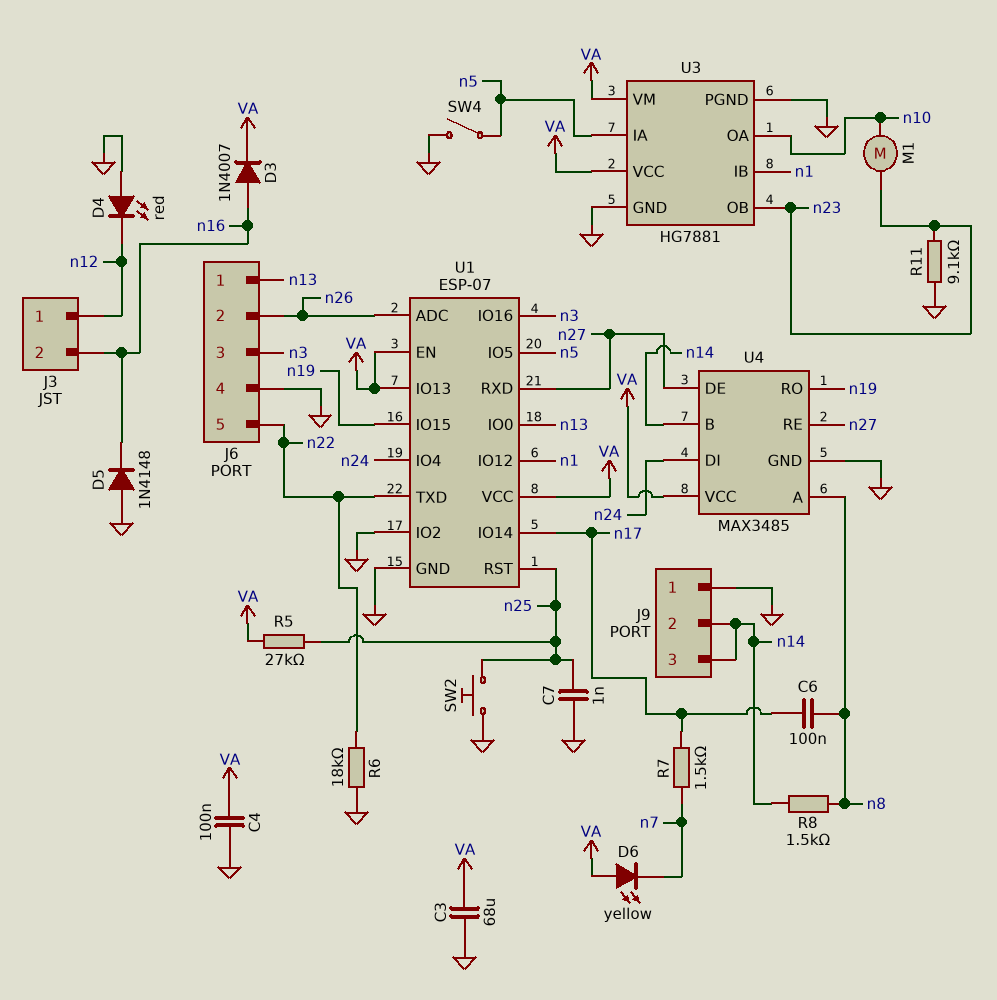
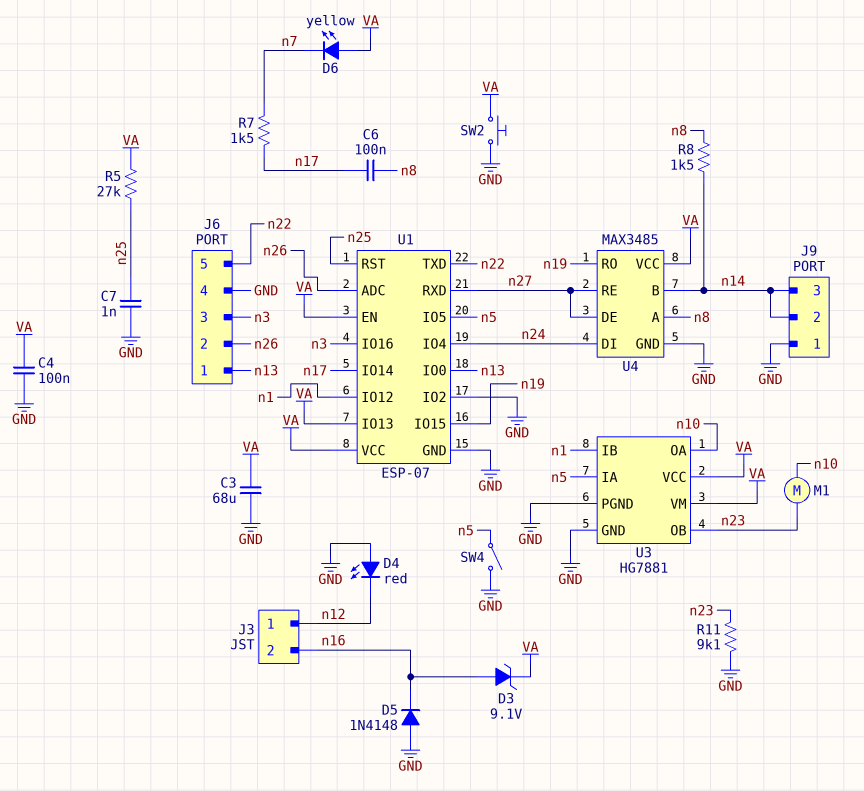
D3: diode 1N4007 (A n16, K VA) -> zener 9.1V (A n16, K VA)
R6: 18k (GND, n22) -> none
SW2: button (GND, n25) -> button (GND, VA)

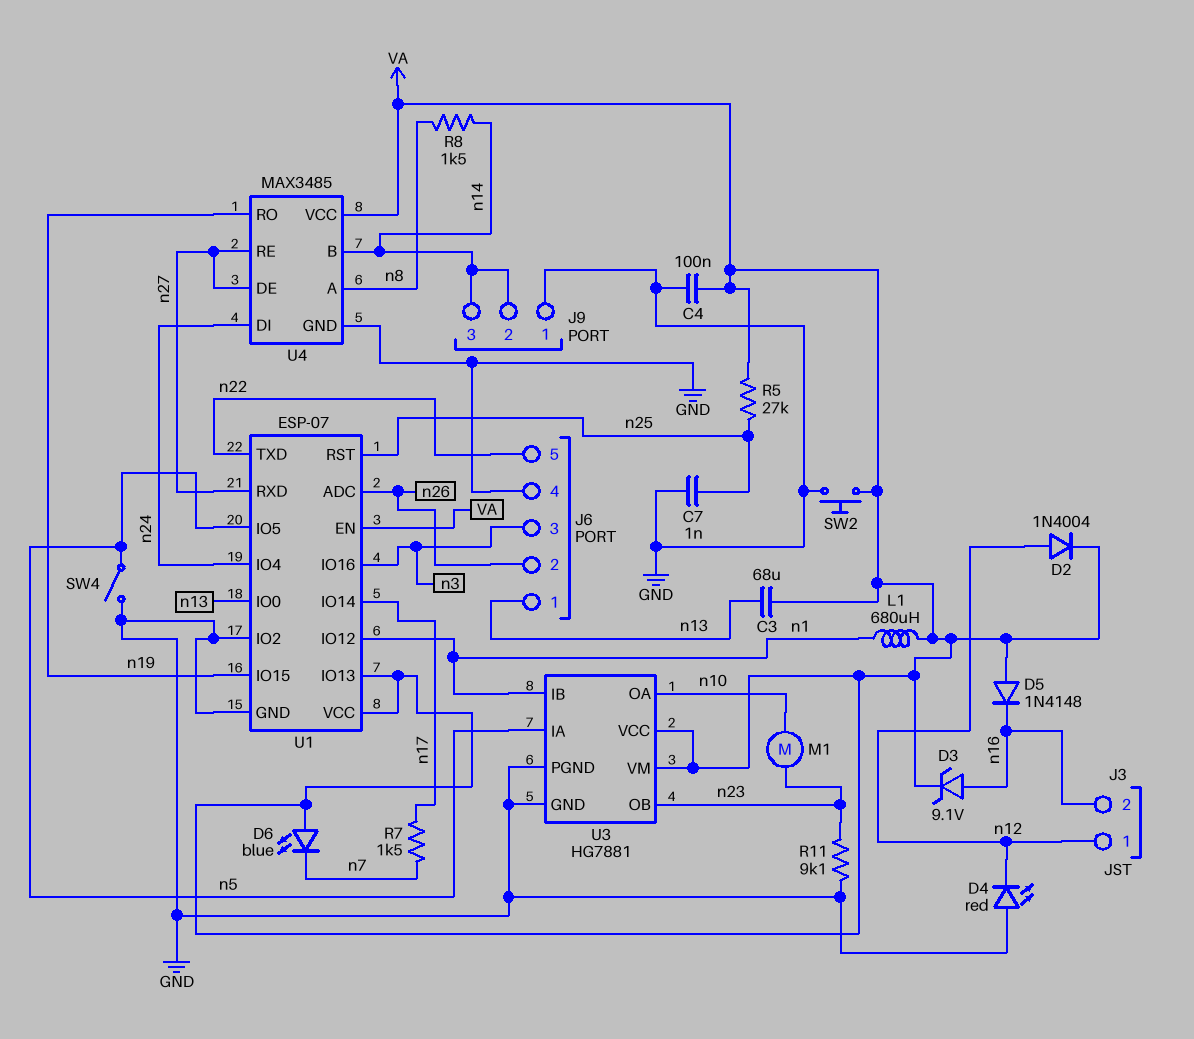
C3: 68uF (GND, VA) -> 68uF (VA, n13)
C6: 100nF (n8, n17) -> none
D2: none -> diode 1N4004 (A n12, K VA)
D5: diode 1N4148 (A GND, K n16) -> diode 1N4148 (A VA, K n16)
D6: LED yellow (A VA, K n7) -> LED blue (A VA, K n7)
L1: none -> 680uH (VA, n1)

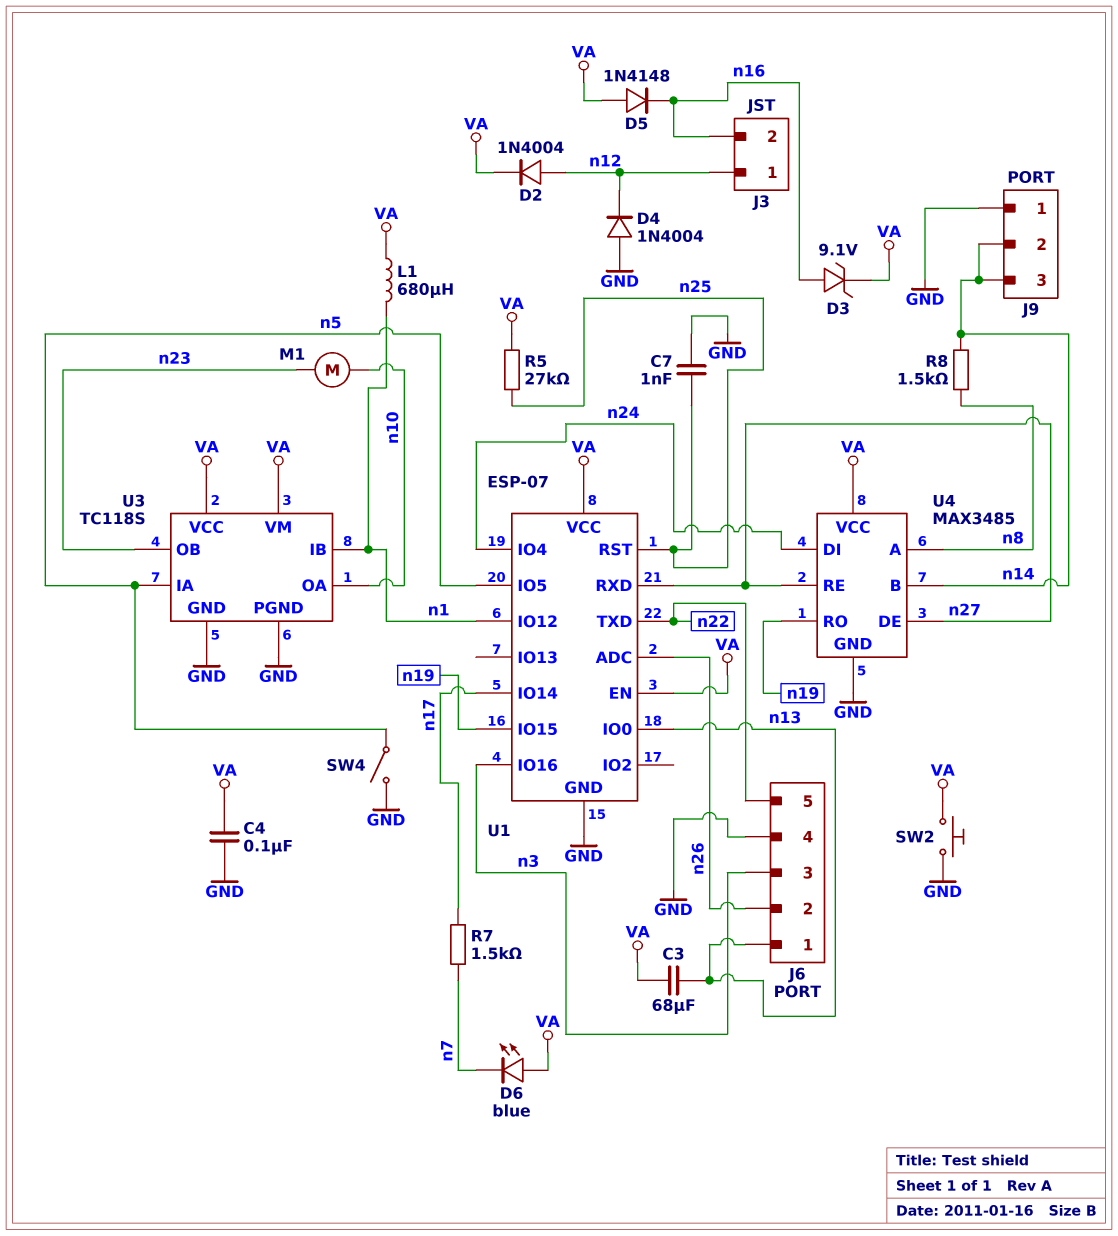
D4: LED red (A GND, K n12) -> diode 1N4004 (A GND, K n12)
R11: 9.1k (GND, n23) -> none
U1 pin IO2: GND -> none
U1 pin IO13: VA -> none
U3: HG7881 -> TC118S

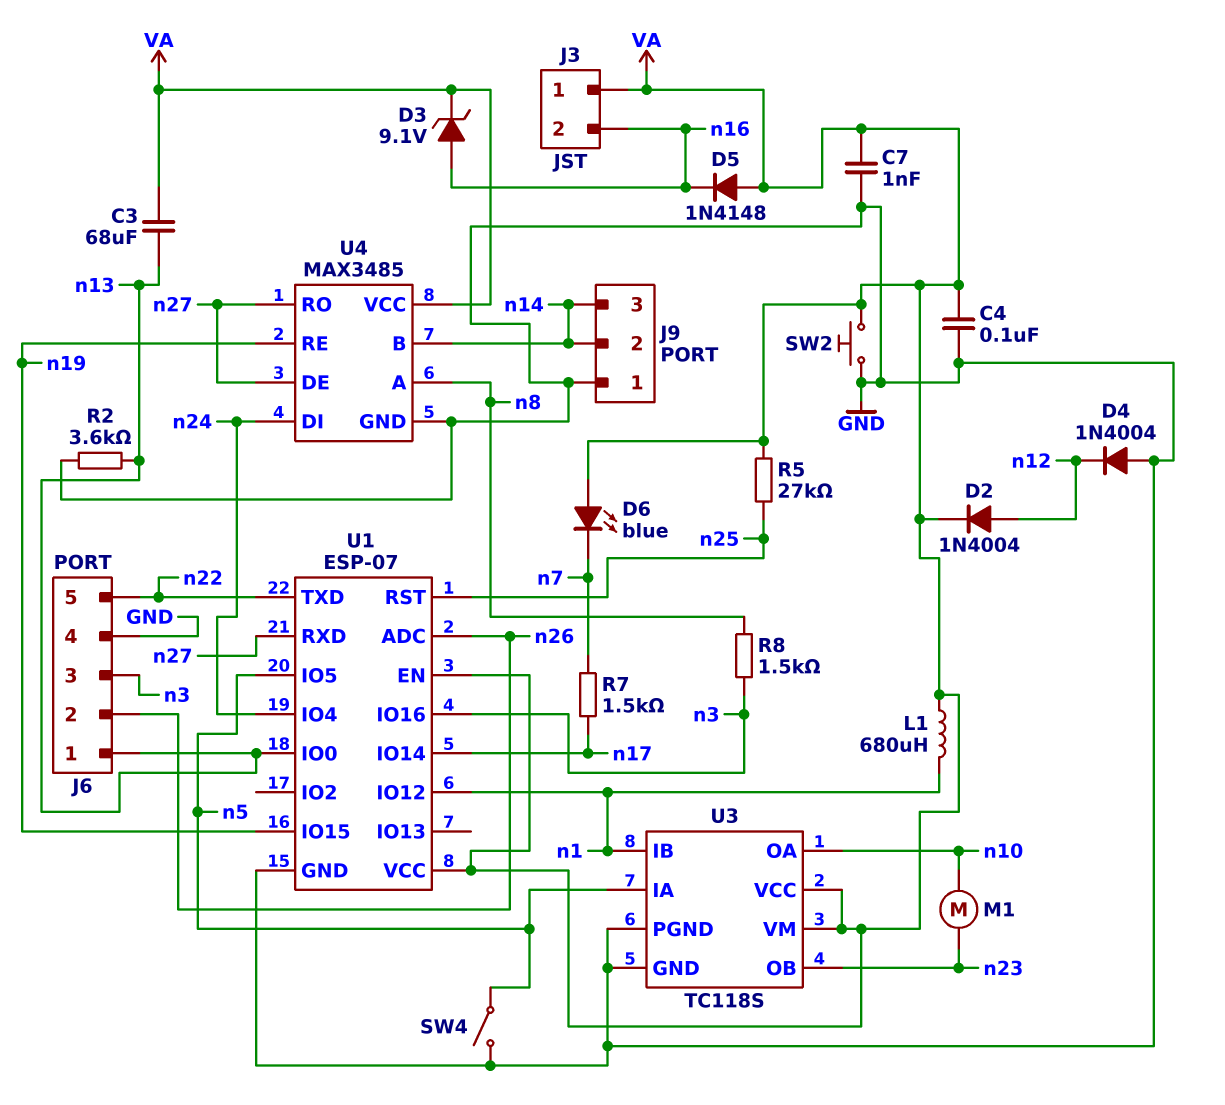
C7: 1nF (GND, n25) -> 1nF (GND, VA)
J3 pin 1: n12 -> VA
R2: none -> 3.6k (GND, n13)
R8: 1.5k (n8, n14) -> 1.5k (n3, n8)
U4 pin RE: n27 -> n19
U4 pin RO: n19 -> n27

